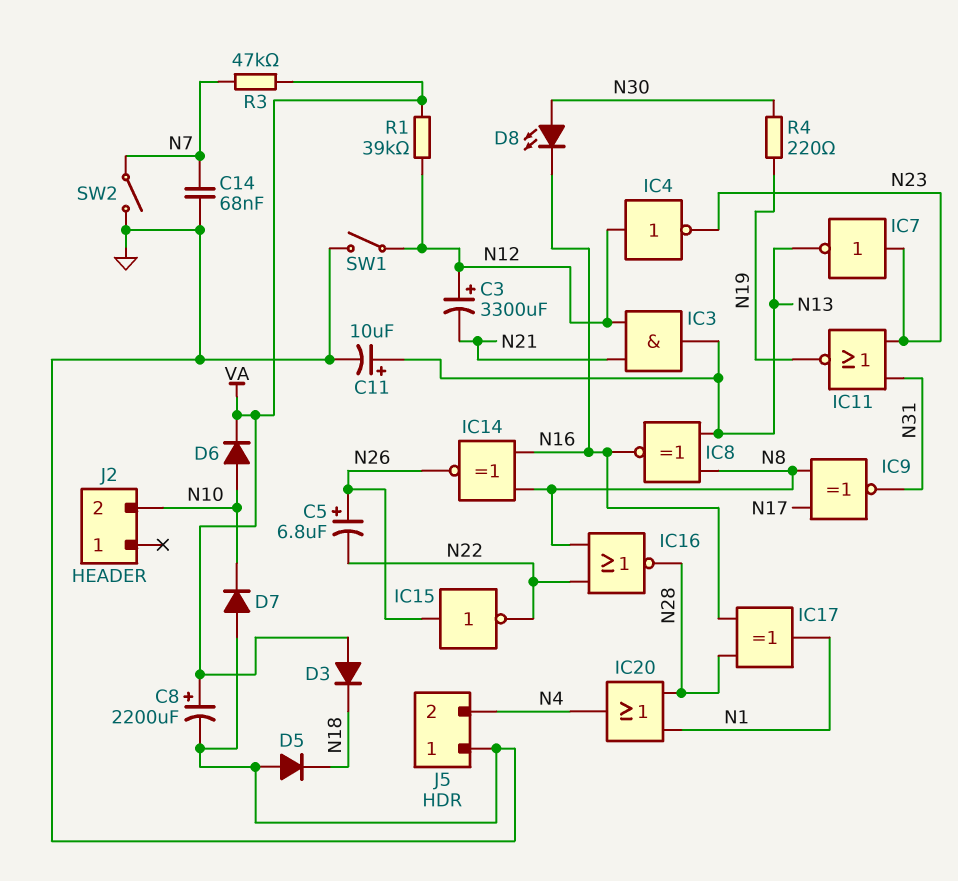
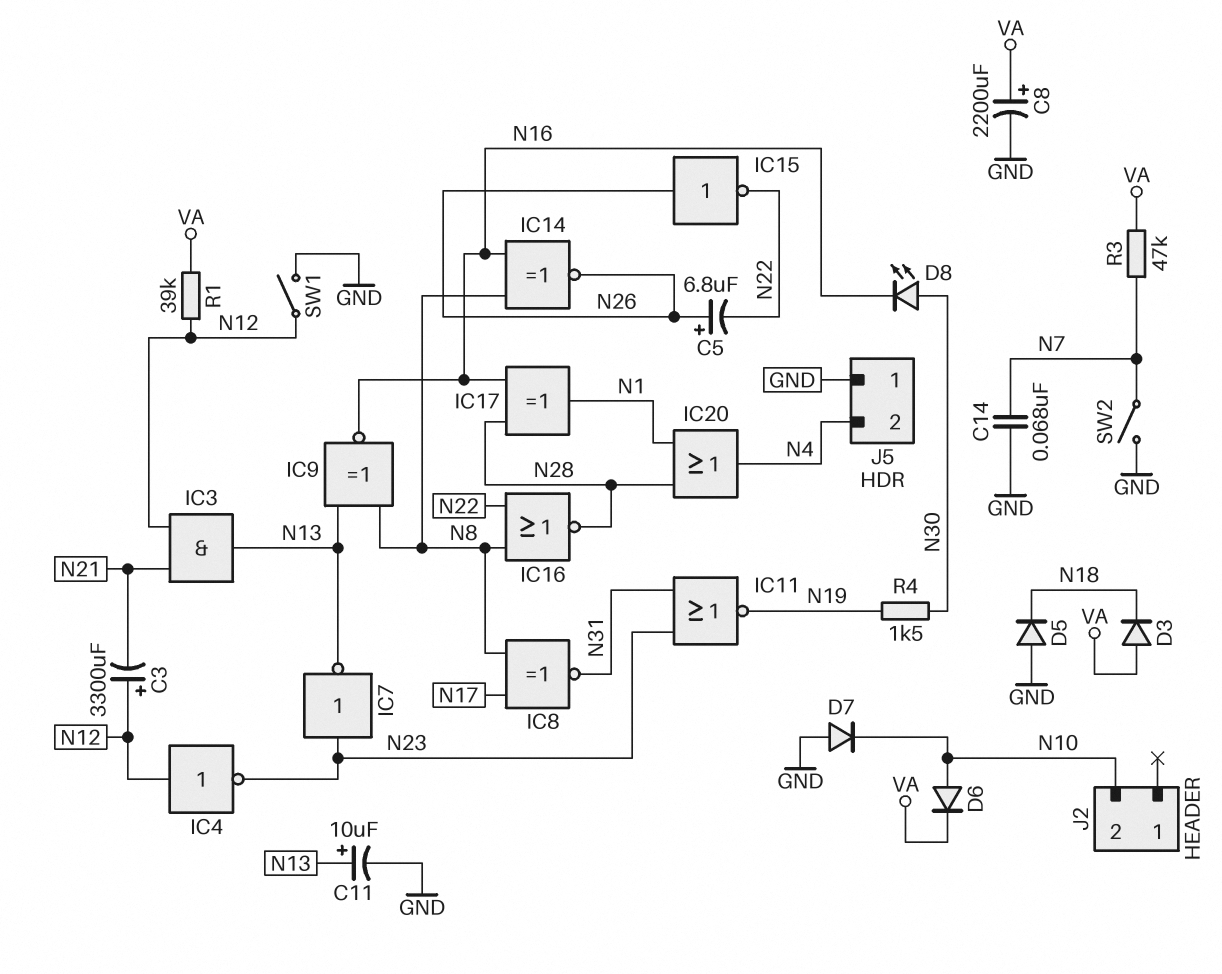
IC8: XNOR (in N8, in N13, out N16) -> XNOR (in N8, in N17, out N31)
IC9: XNOR (in N8, in N17, out N31) -> XNOR (in N8, in N13, out N16)
R4: 220 (N19, N30) -> 1.5k (N19, N30)

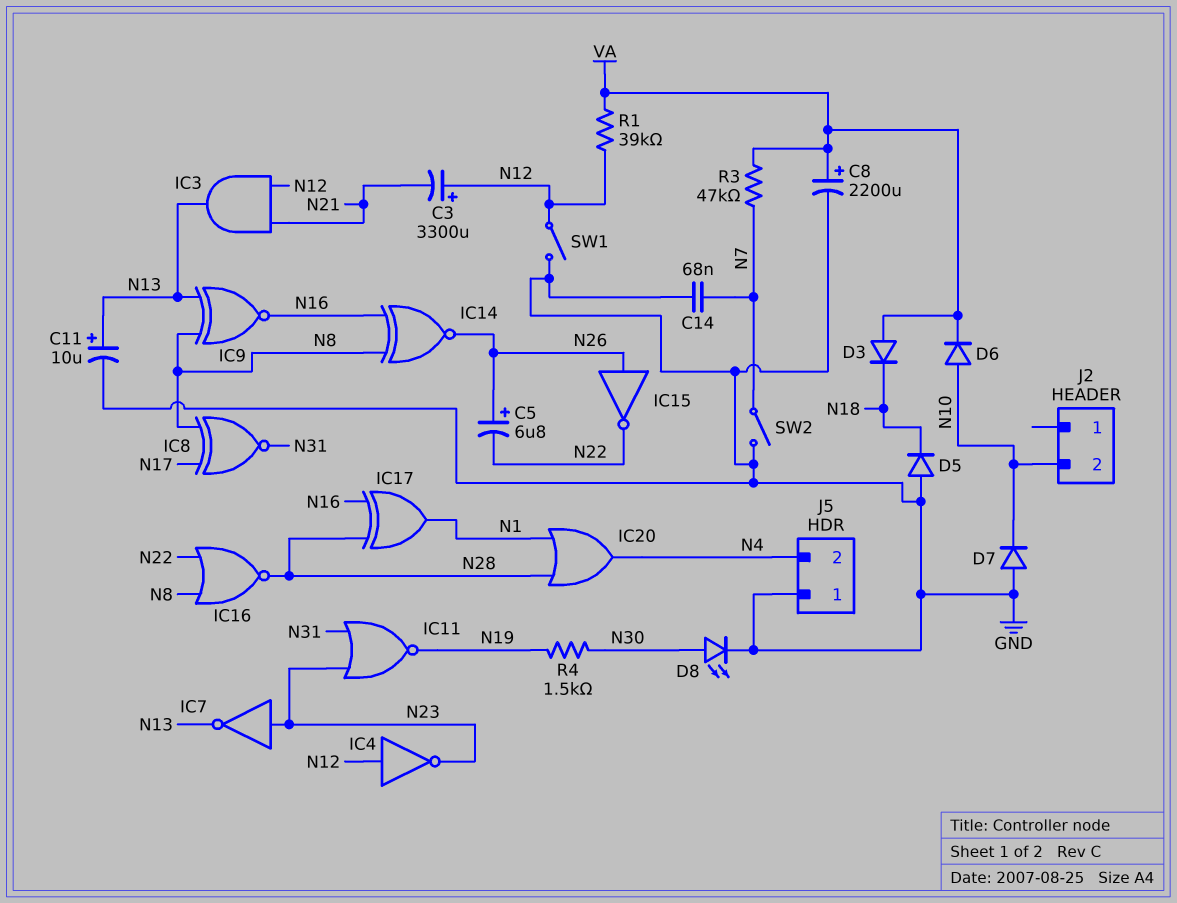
D8: LED (A N30, K N16) -> LED (A N30, K GND)

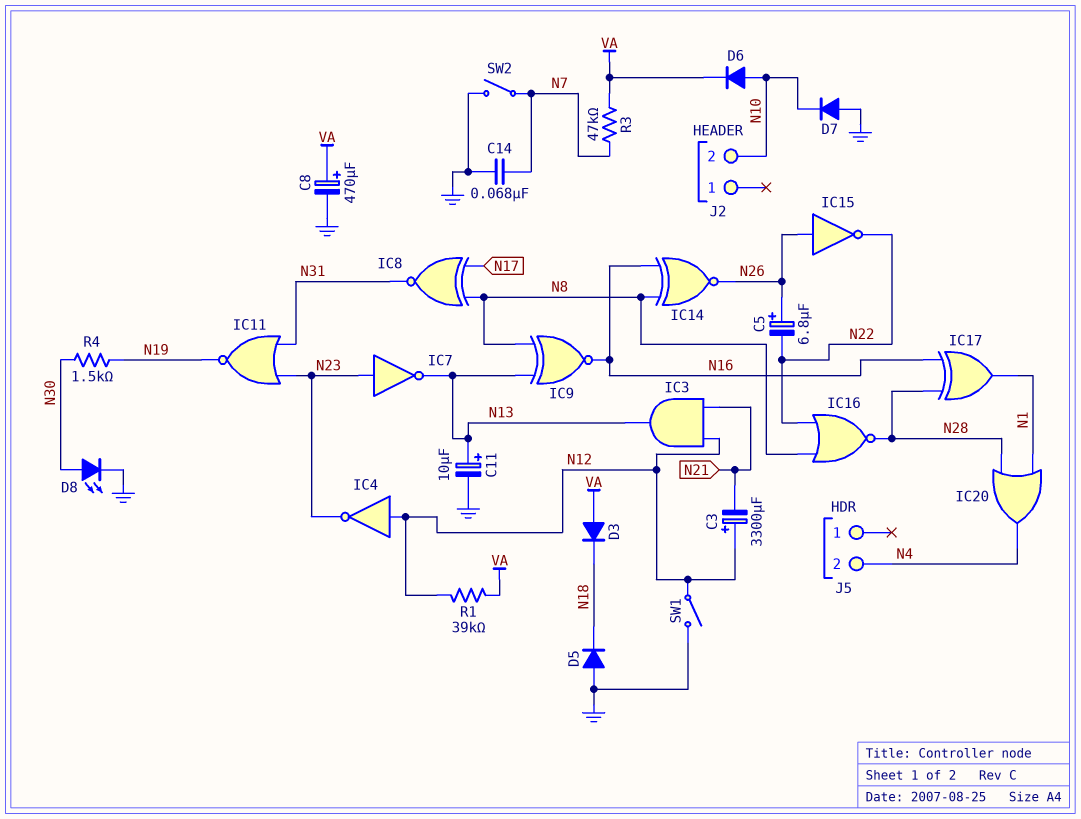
C8: 2200uF (plus VA, minus GND) -> 470uF (plus VA, minus GND)
J5 pin 1: GND -> none

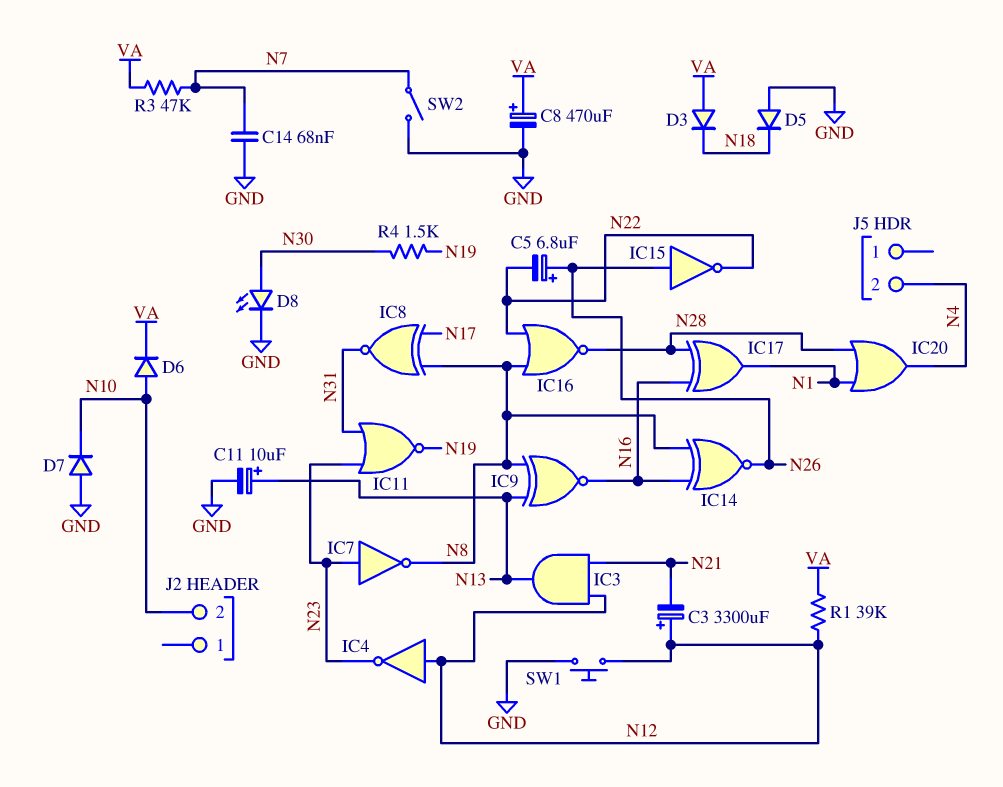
IC7: NOT (in N23, out N13) -> NOT (in N23, out N8)
SW1: switch (GND, N12) -> button (GND, N12)

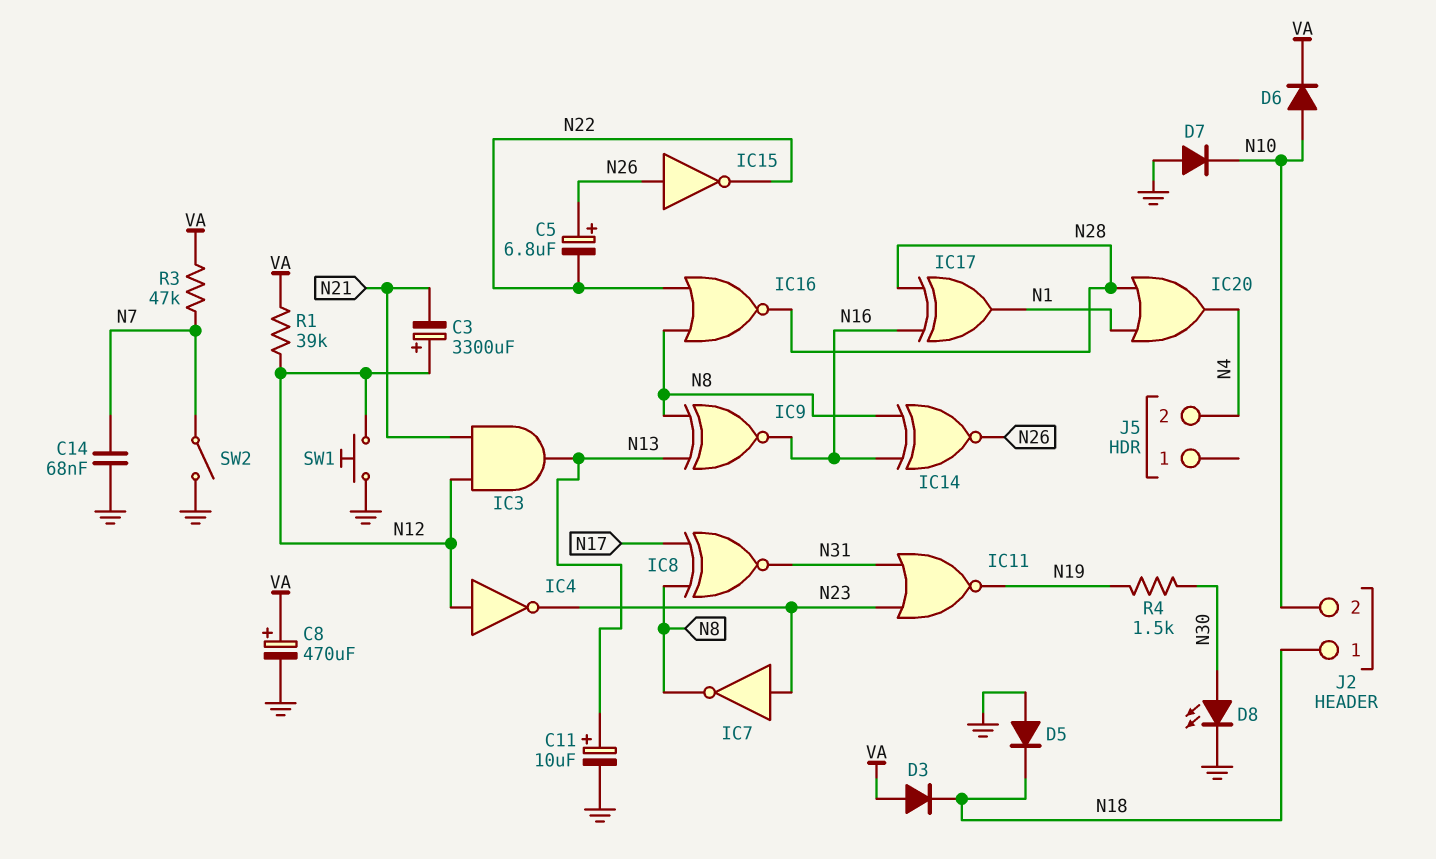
J2 pin 1: none -> N18

